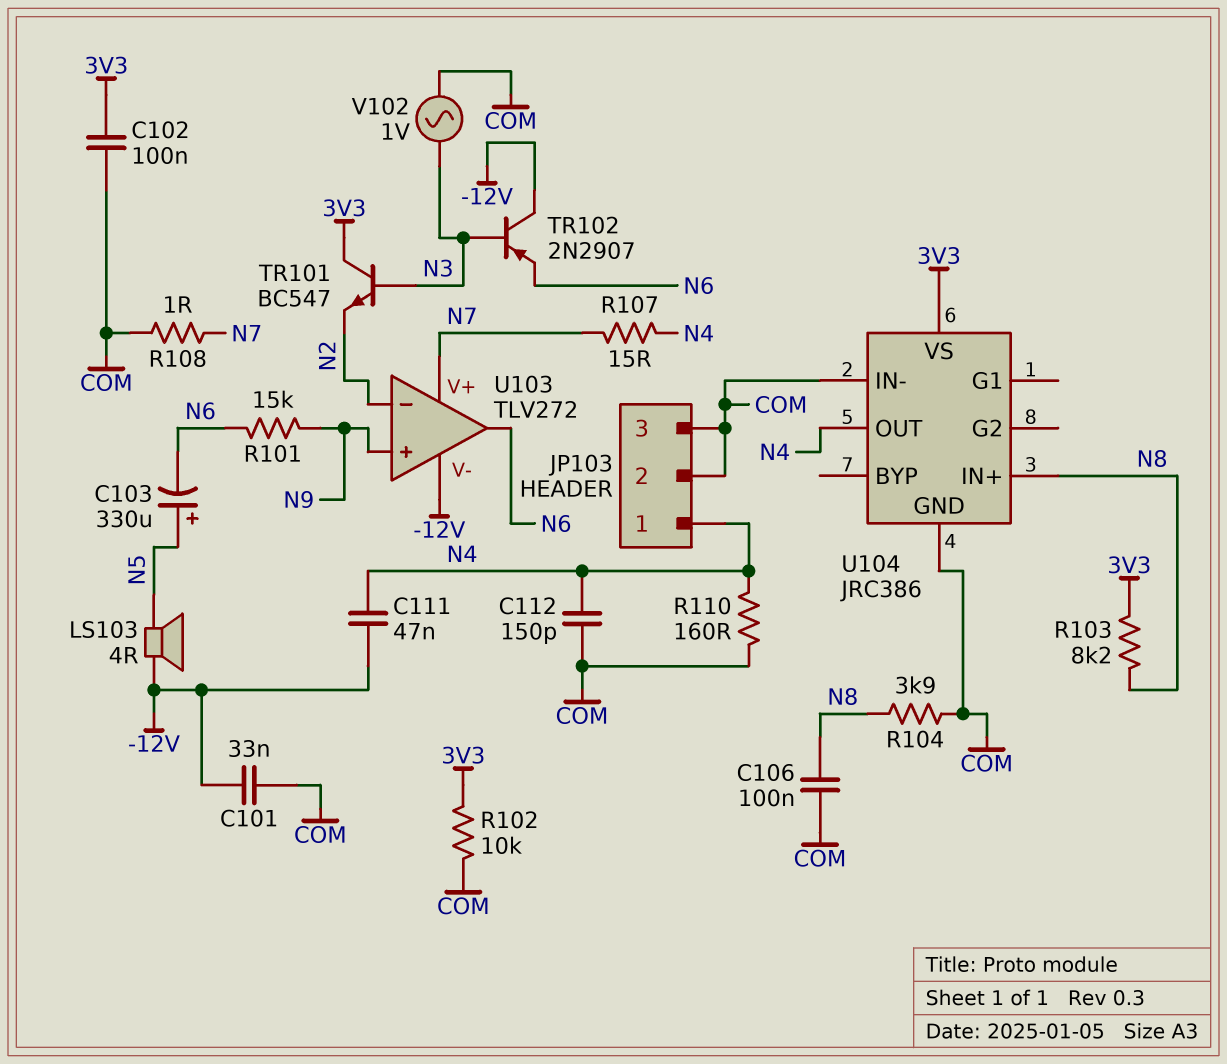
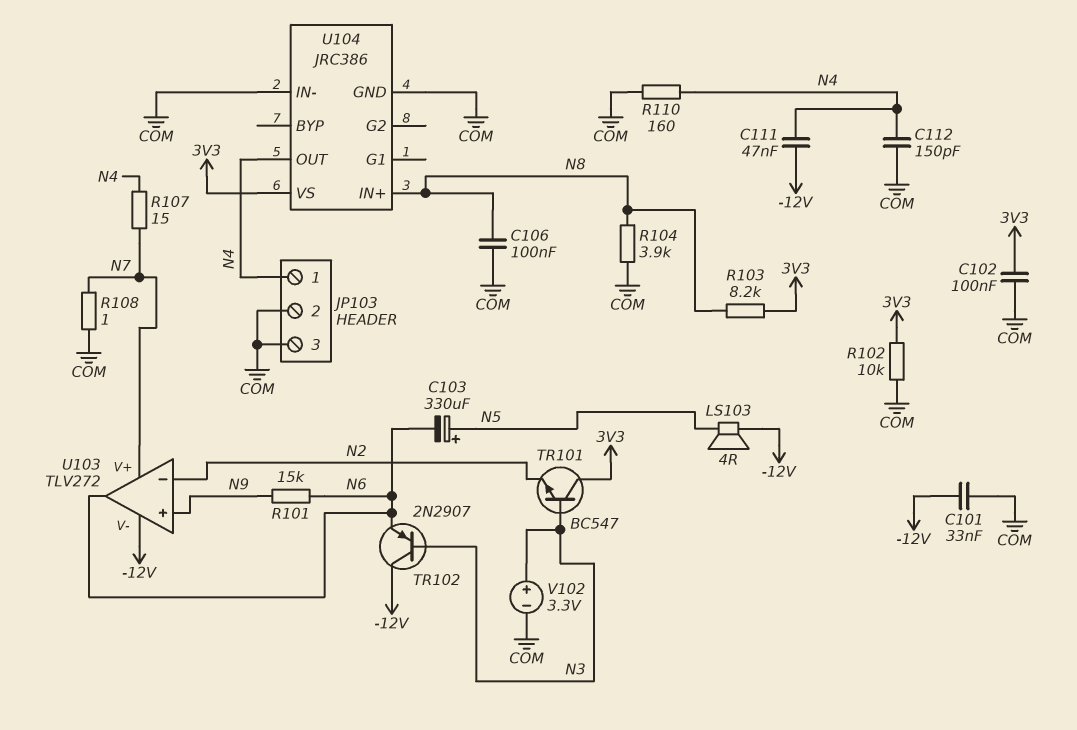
V102: AC 1V (COM, N3) -> 3.3V (plus N3, minus COM)

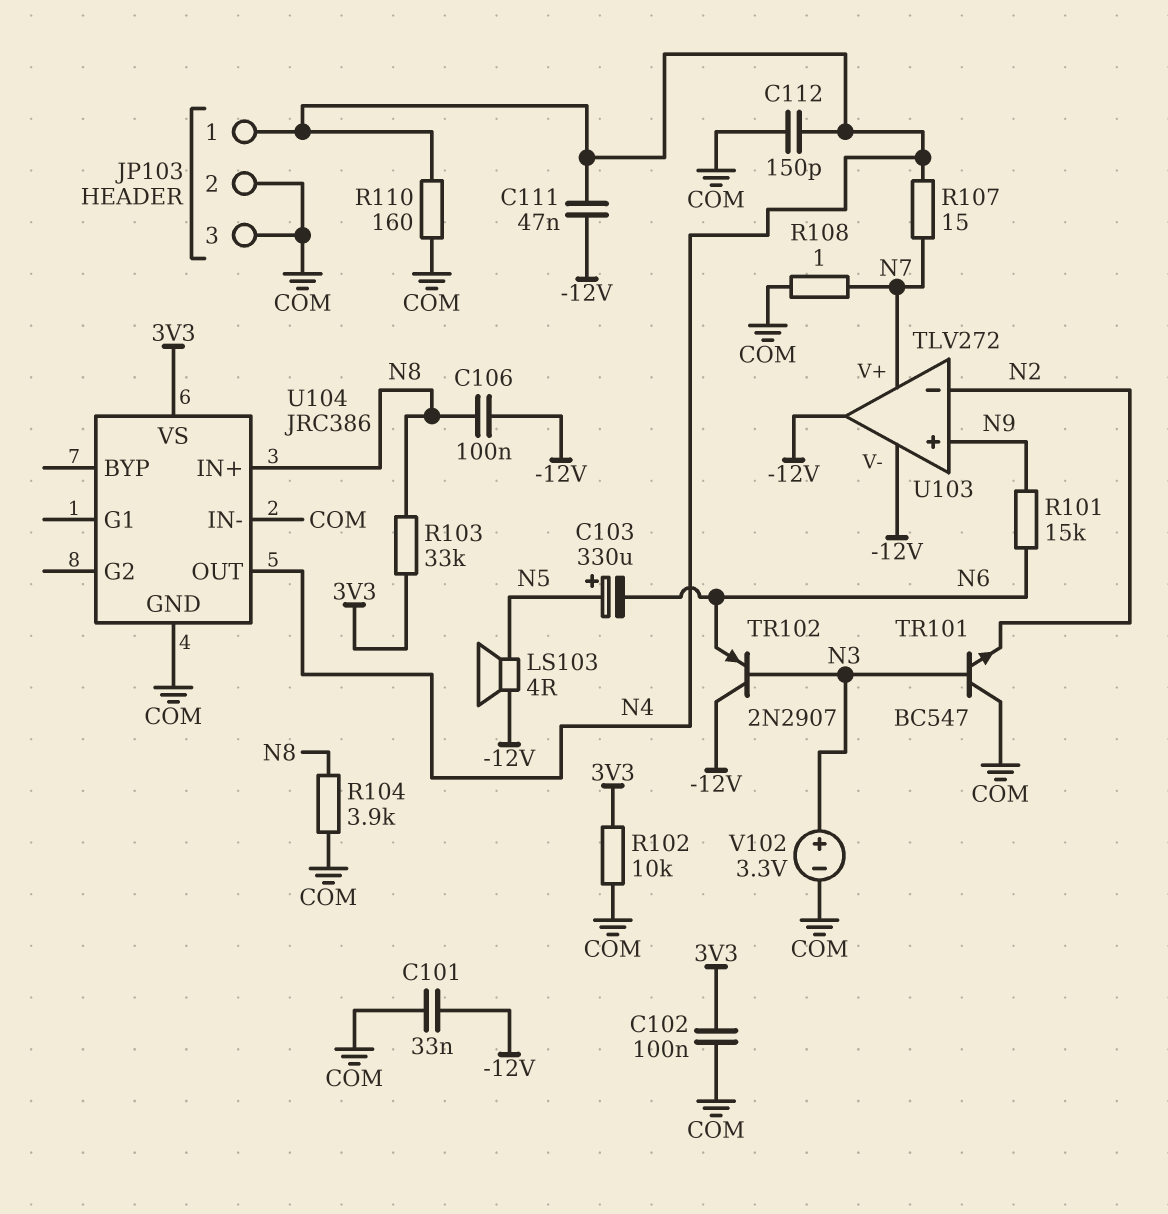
C106: 100nF (COM, N8) -> 100nF (-12V, N8)
R103: 8.2k (3V3, N8) -> 33k (3V3, N8)
TR101: NPN BC547 (B N3, C 3V3, E N2) -> NPN BC547 (B N3, C COM, E N2)
U103 pin out: N6 -> -12V

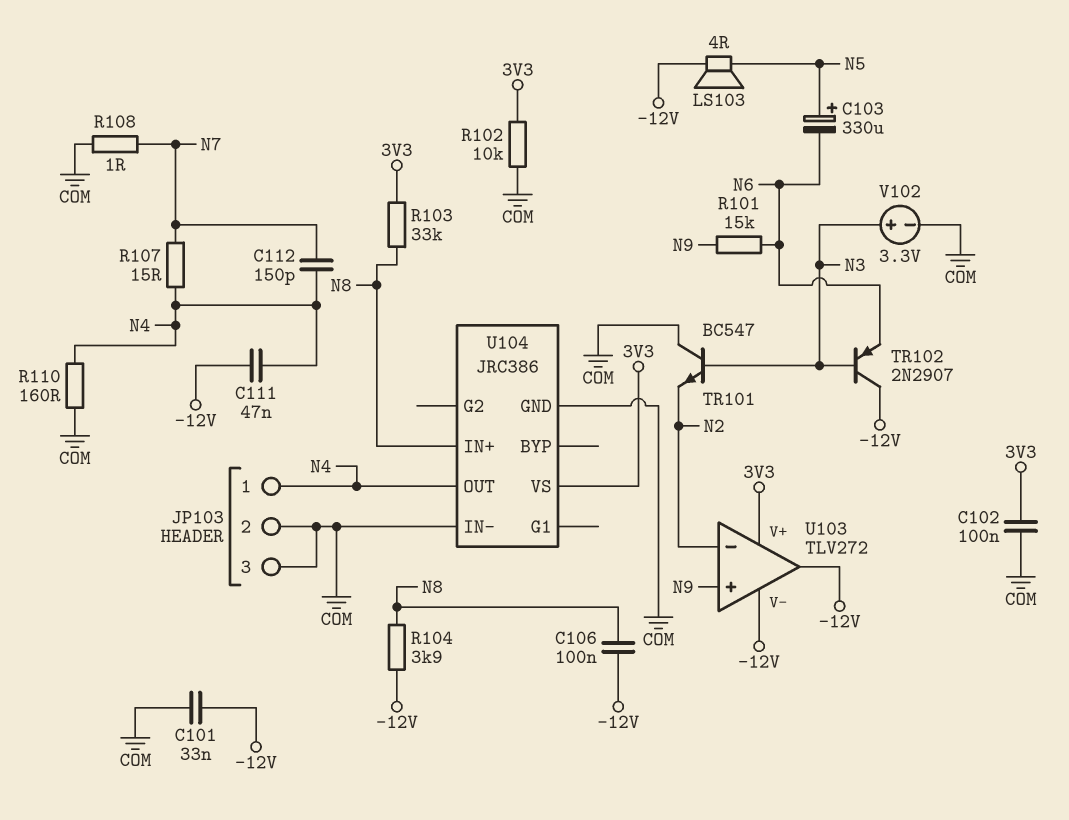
C112: 150pF (COM, N4) -> 150pF (N4, N7)
R104: 3.9k (COM, N8) -> 3.9k (-12V, N8)
U103 pin V+: N7 -> 3V3

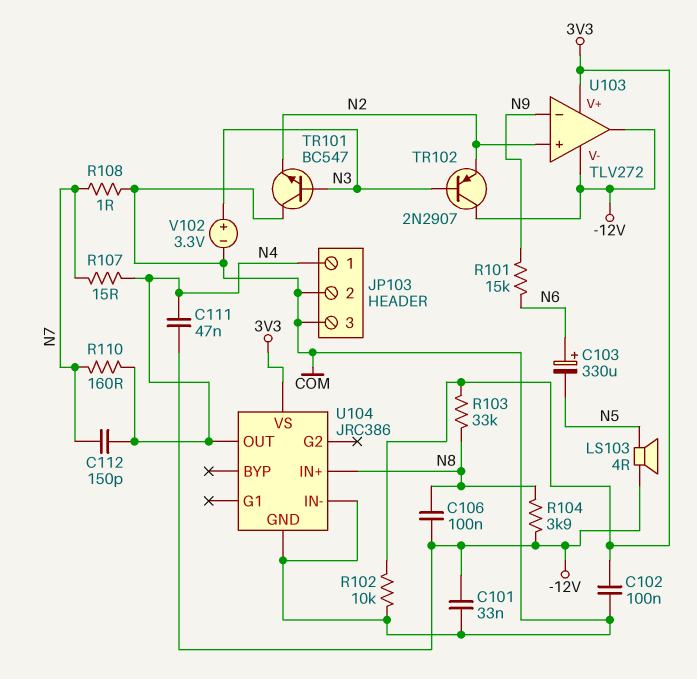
C103: 330uF (plus N5, minus N6) -> 330uF (plus N6, minus N5)
R110: 160 (COM, N4) -> 160 (N4, N7)
TR102: PNP 2N2907 (B N3, C -12V, E N6) -> PNP 2N2907 (B N3, C -12V, E N2)
U103 pin in+: N9 -> N2
U103 pin in-: N2 -> N9

